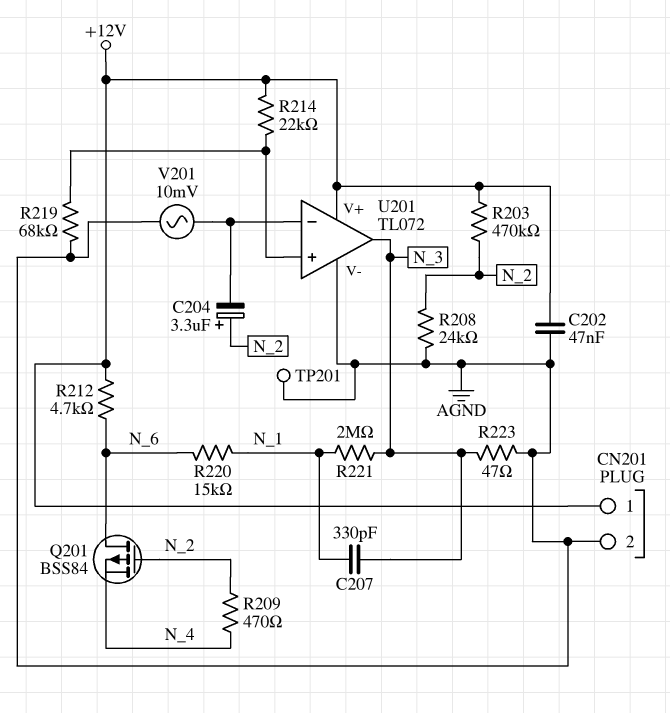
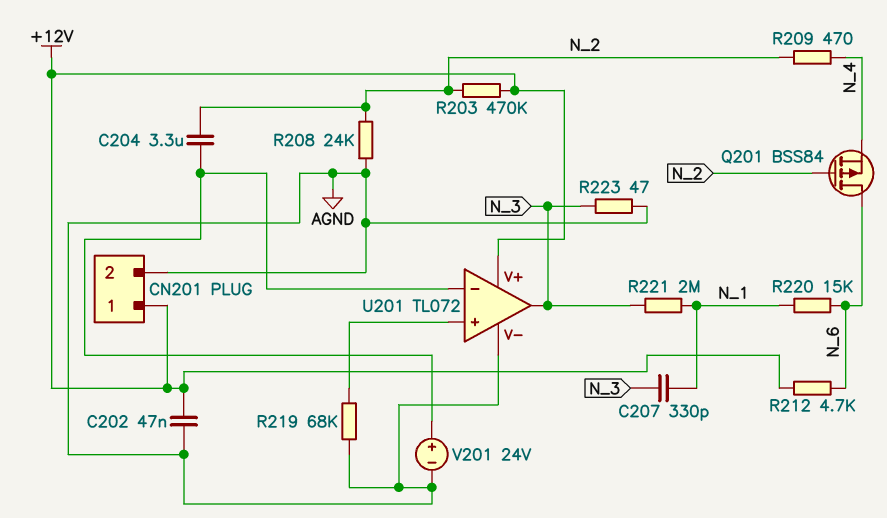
C204: 3.3uF (plus N_2, minus U201/in-) -> 3.3uF (N_2, U201/in-)
R214: 22k (+12V, U201/in+) -> none
TP201: test point (AGND) -> none
V201: AC 10mV (AGND, U201/in-) -> 24V (plus U201/in-, minus AGND)

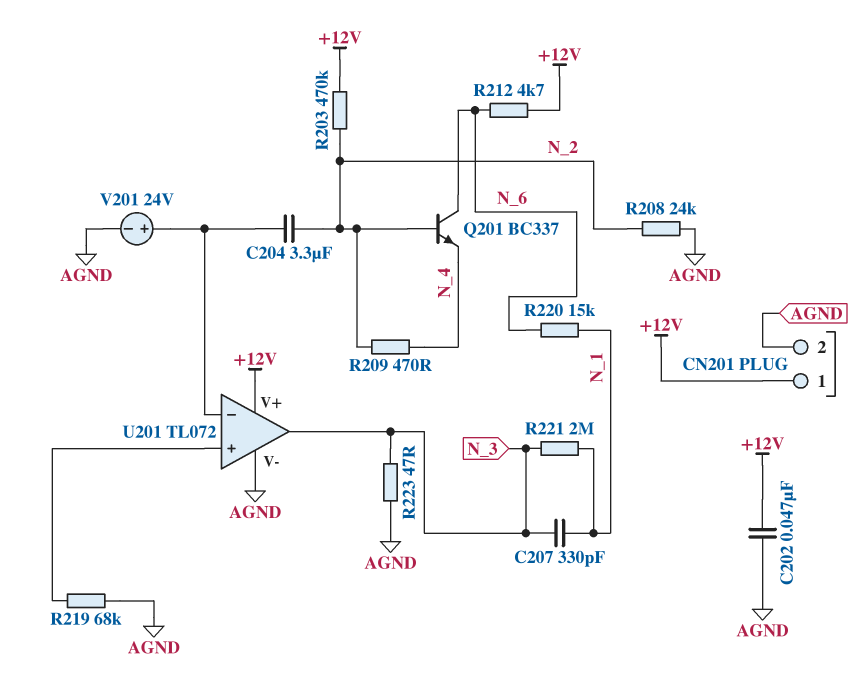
Q201: PMOS BSS84 (G N_2, D N_6, S N_4) -> NPN BC337 (B N_2, C N_6, E N_4)

